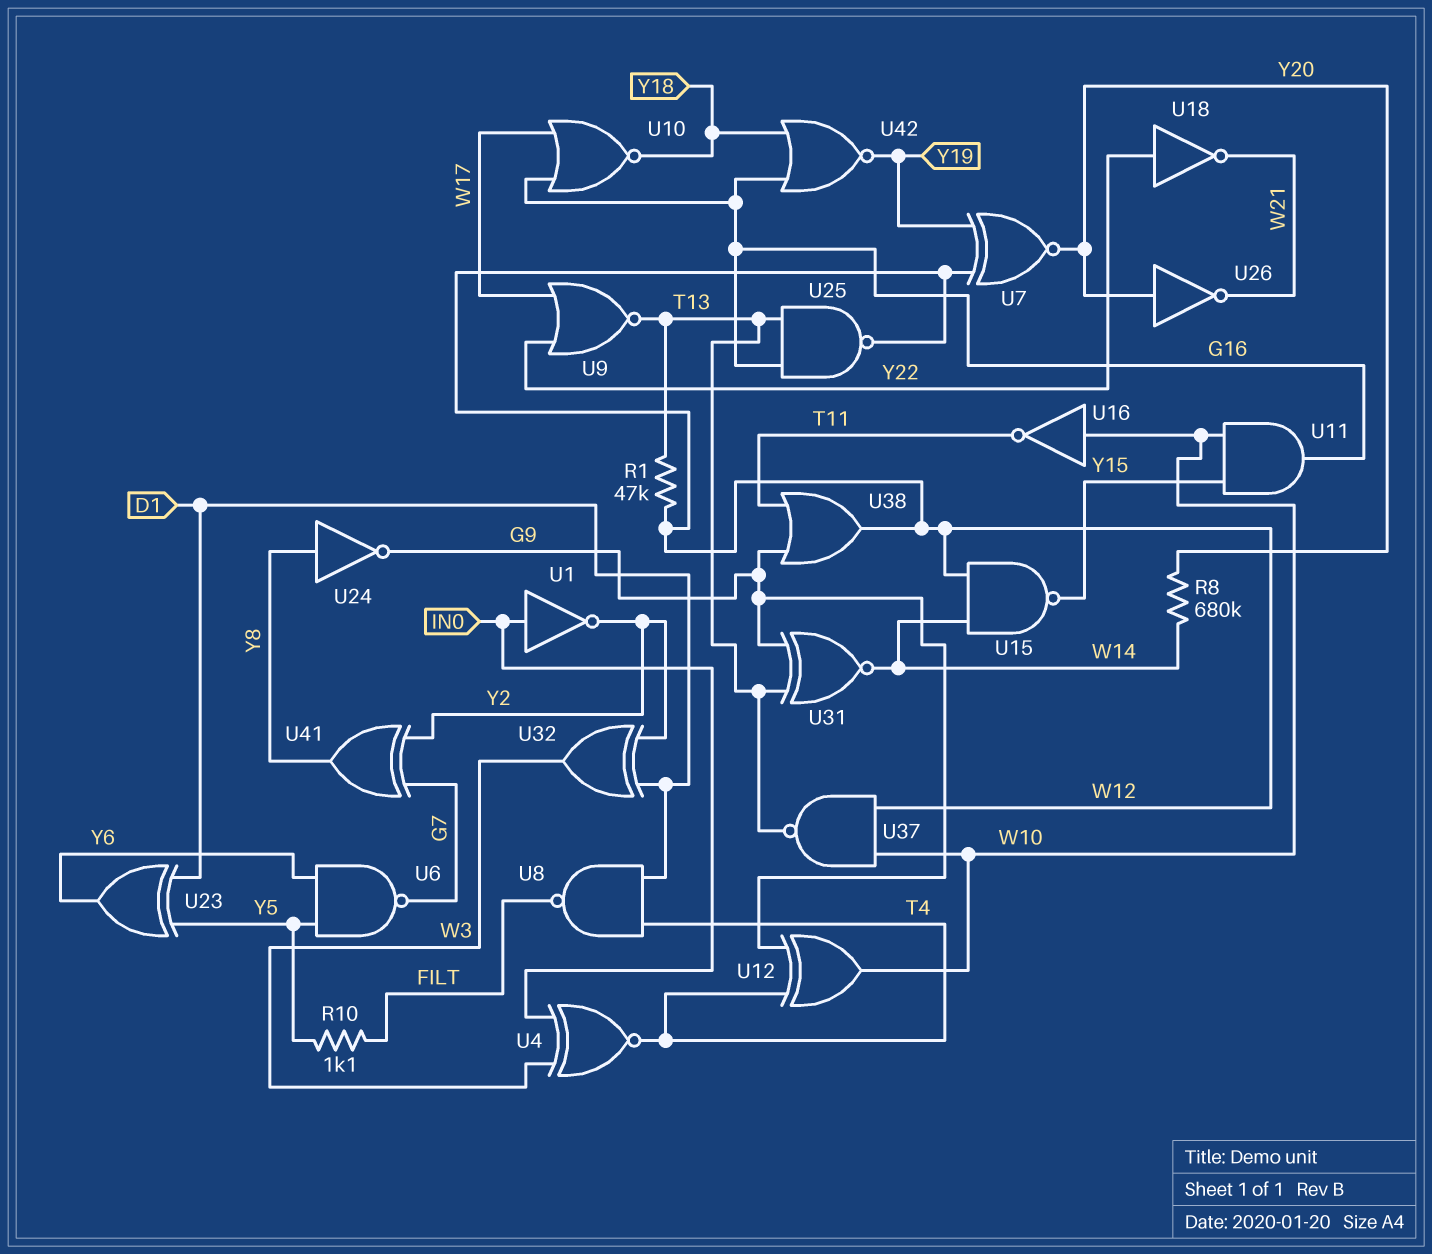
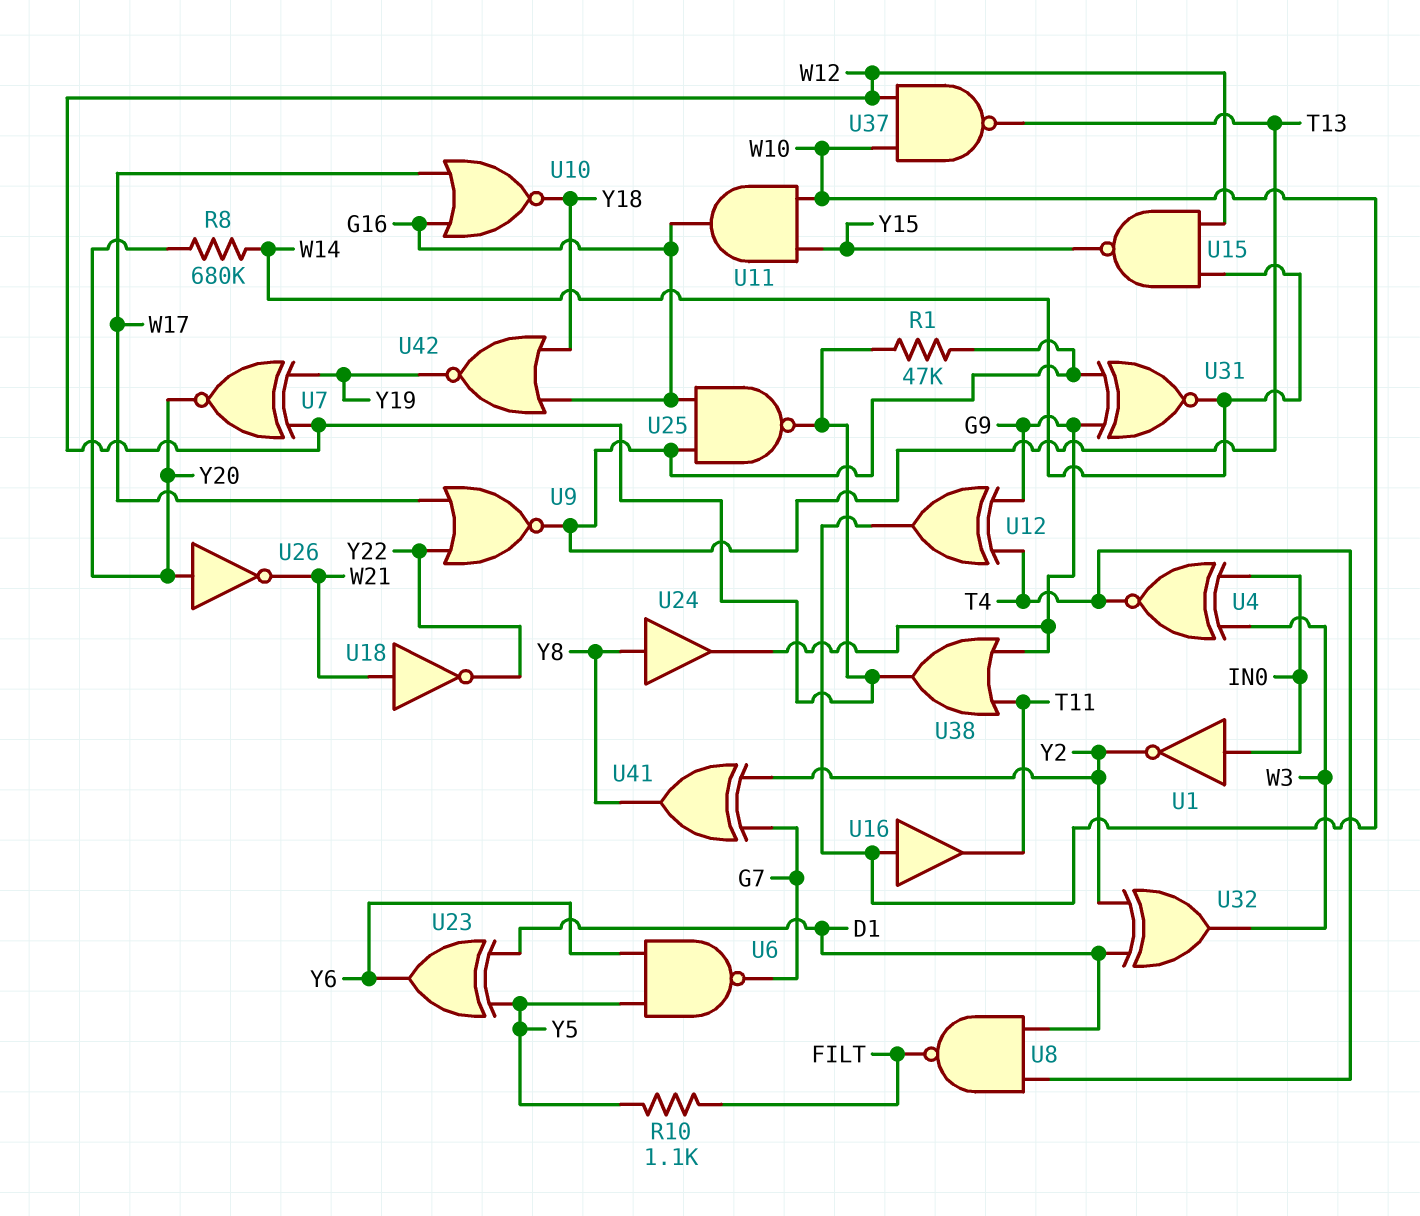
U16: NOT (in W10, out T11) -> buffer (in W10, out T11)
U18: NOT (in Y22, out W21) -> NOT (in W21, out Y22)
U24: NOT (in Y8, out G9) -> buffer (in Y8, out G9)

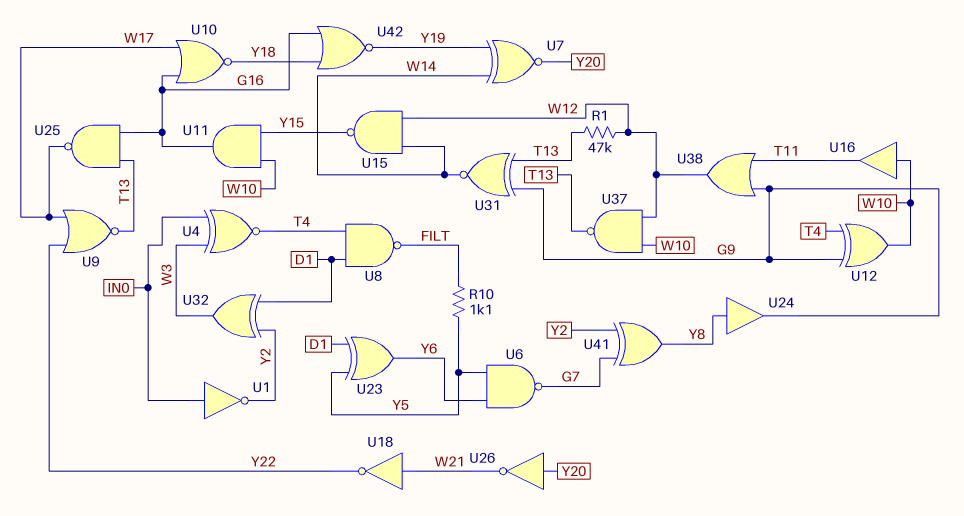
R8: 680k (W14, Y20) -> none
U7: XNOR (in W12, in Y19, out Y20) -> XNOR (in W14, in Y19, out Y20)
U25: NAND (in G16, in T13, out W12) -> NAND (in G16, in T13, out W17)

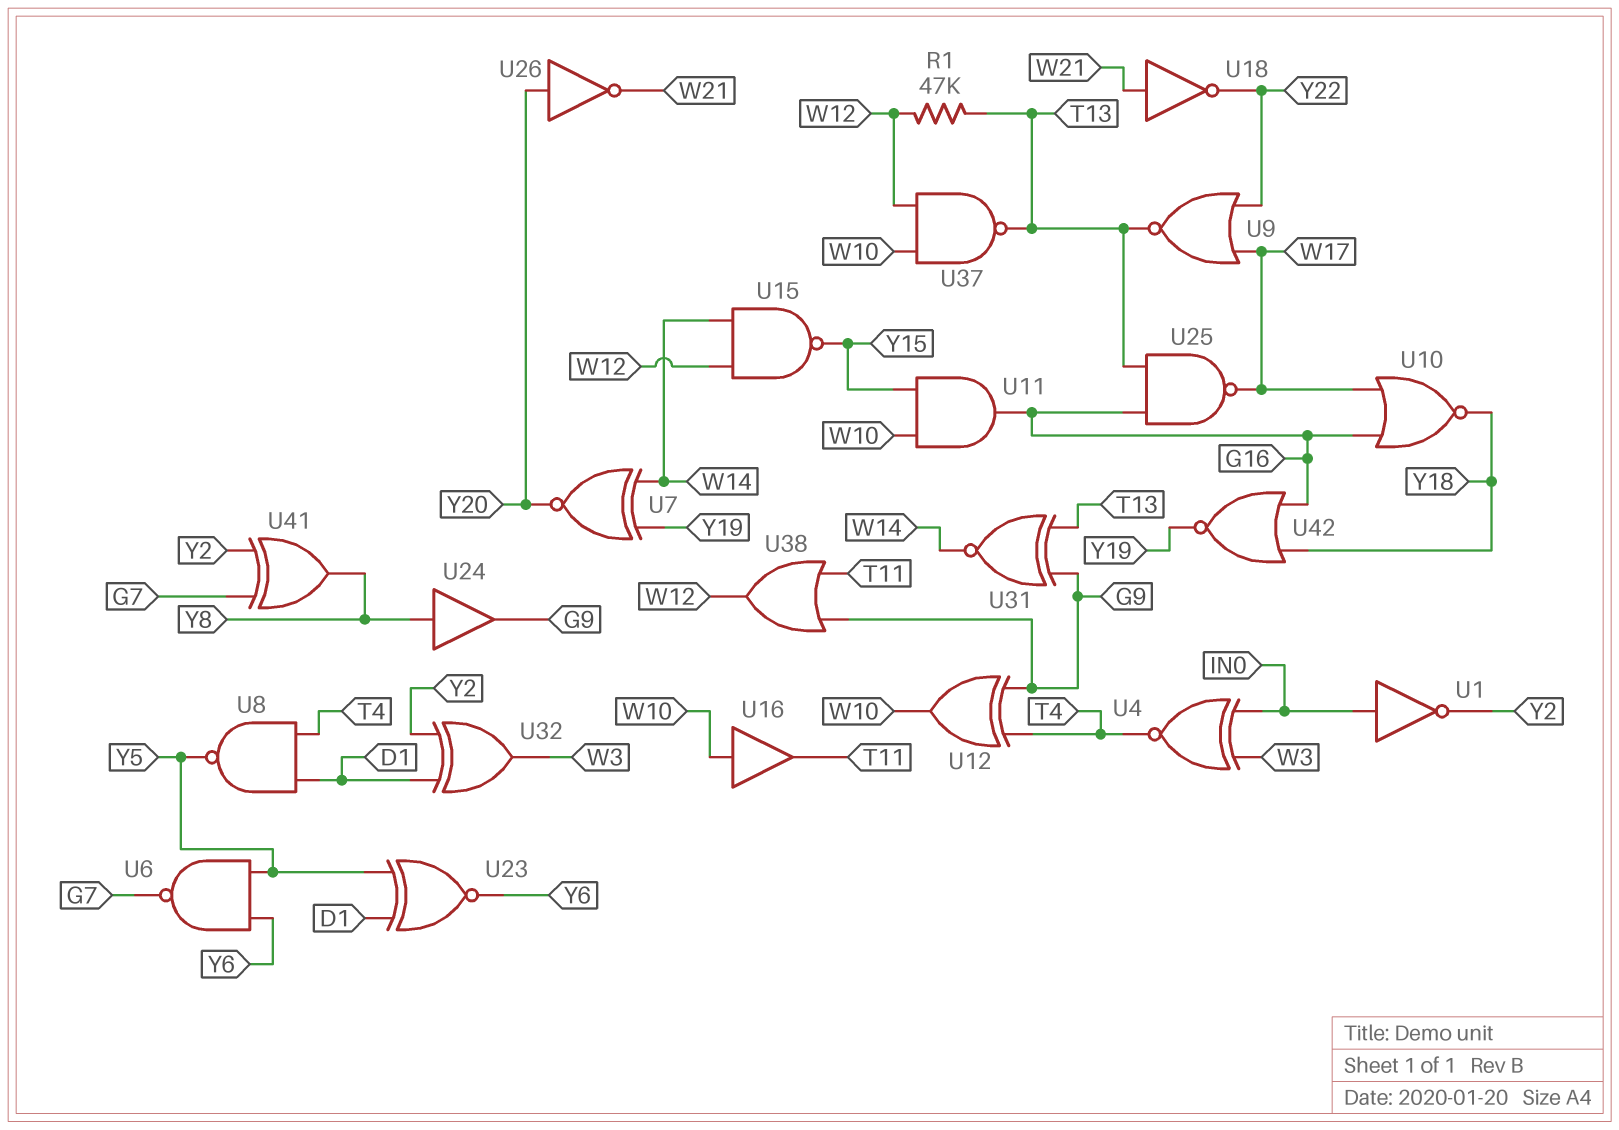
R10: 1.1k (FILT, Y5) -> none
U8: NAND (in D1, in T4, out FILT) -> NAND (in D1, in T4, out Y5)
U23: XOR (in D1, in Y5, out Y6) -> XNOR (in D1, in Y5, out Y6)

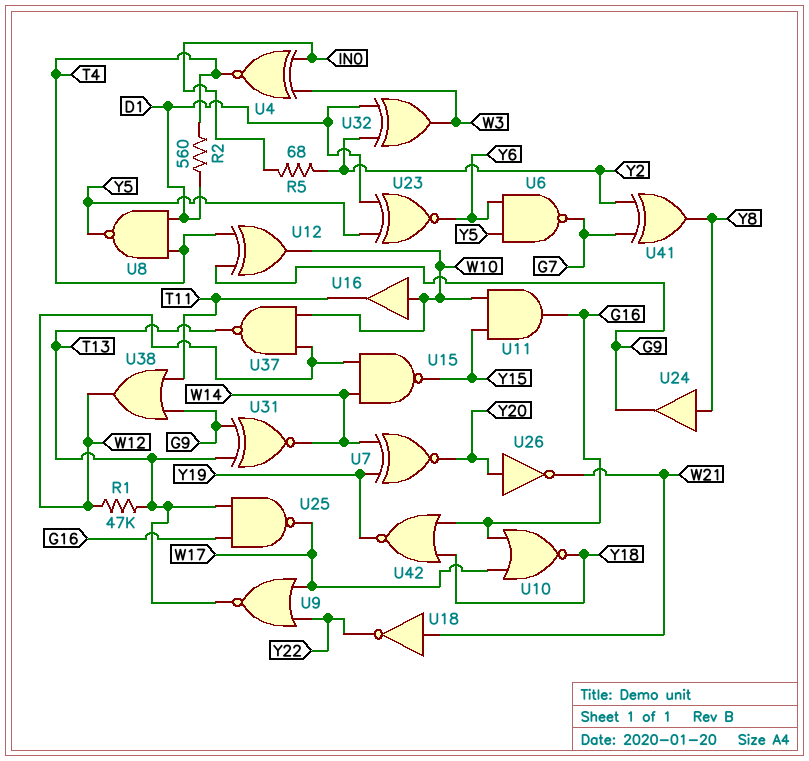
R2: none -> 560 (D1, T4)
R5: none -> 68 (IN0, Y2)
U1: NOT (in IN0, out Y2) -> none

